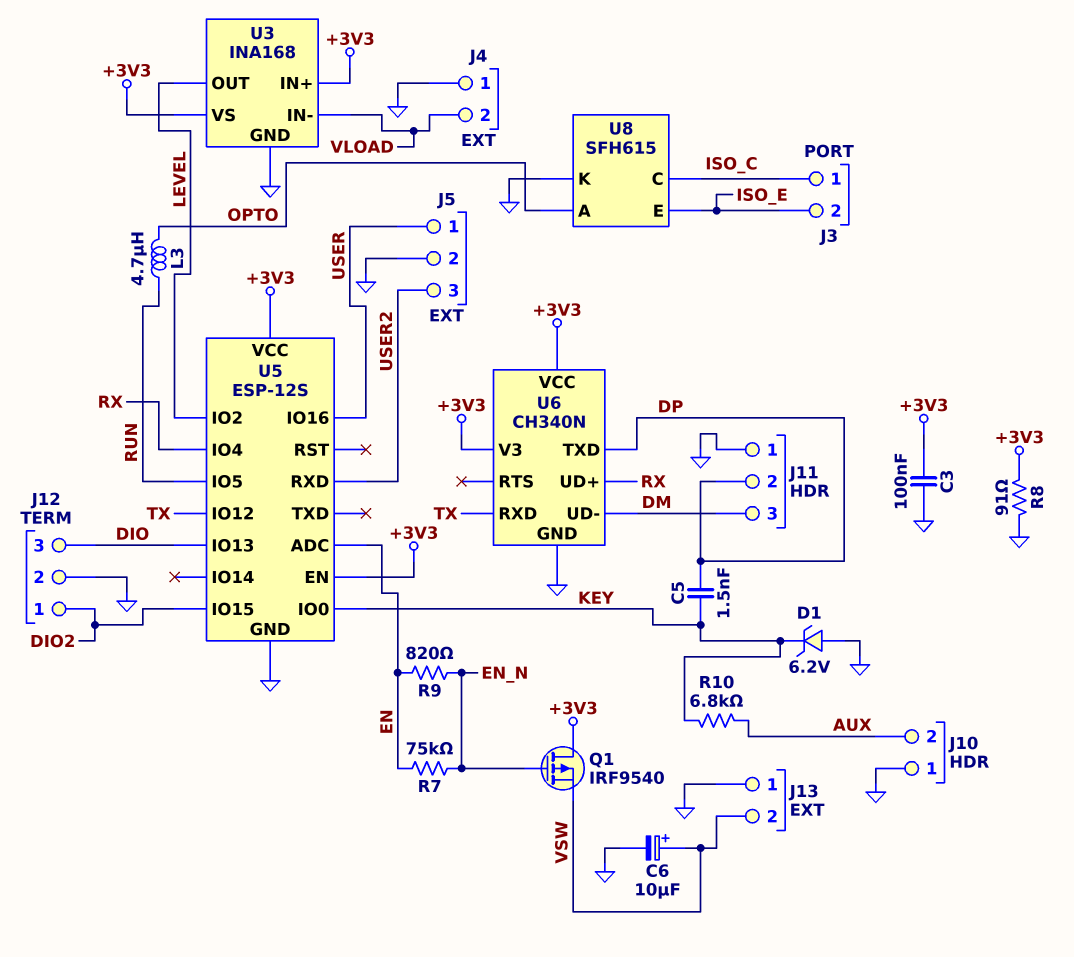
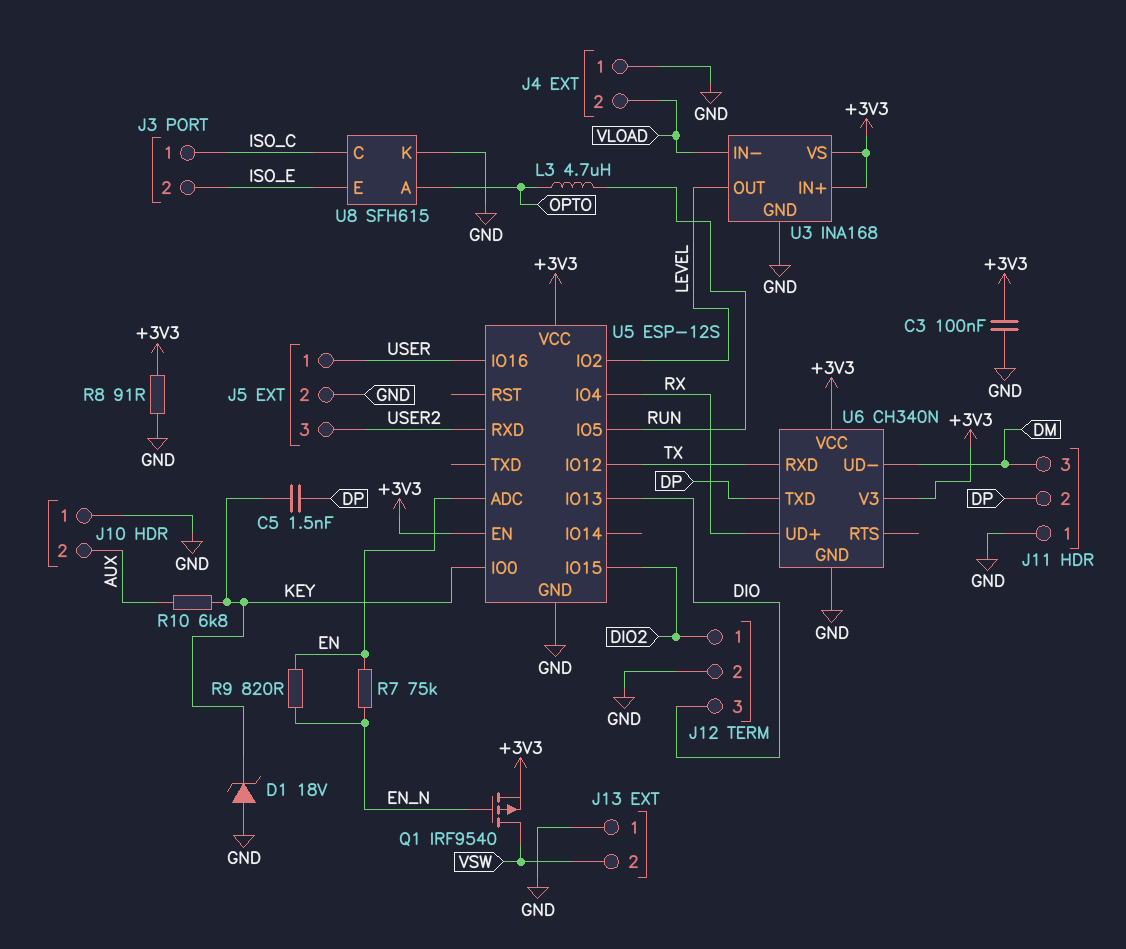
C6: 10uF (plus VSW, minus GND) -> none
D1: zener 6.2V (A GND, K KEY) -> zener 18V (A GND, K KEY)
Q1: PMOS IRF9540 (G EN_N, D +3V3, S VSW) -> PMOS IRF9540 (G EN_N, D VSW, S +3V3)

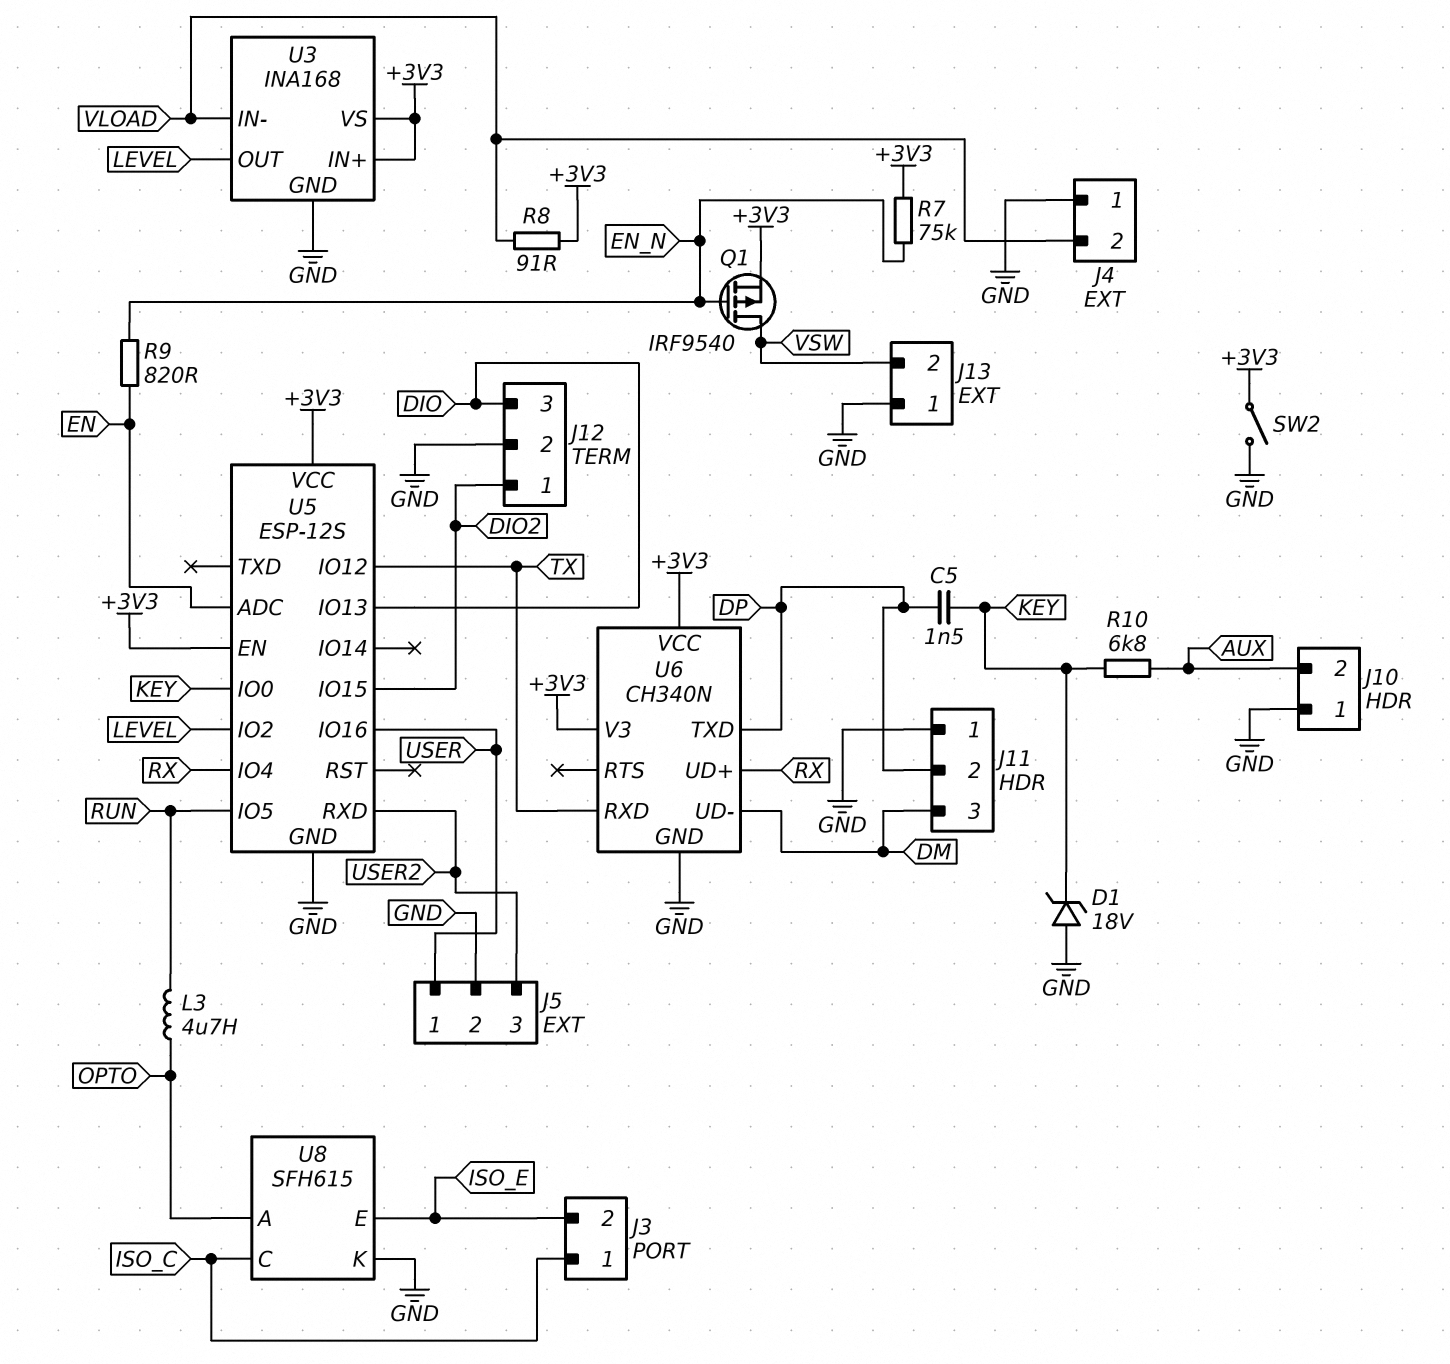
C3: 100nF (+3V3, GND) -> none
R7: 75k (EN, EN_N) -> 75k (+3V3, EN_N)
R8: 91 (+3V3, GND) -> 91 (+3V3, VLOAD)
SW2: none -> switch (+3V3, GND)

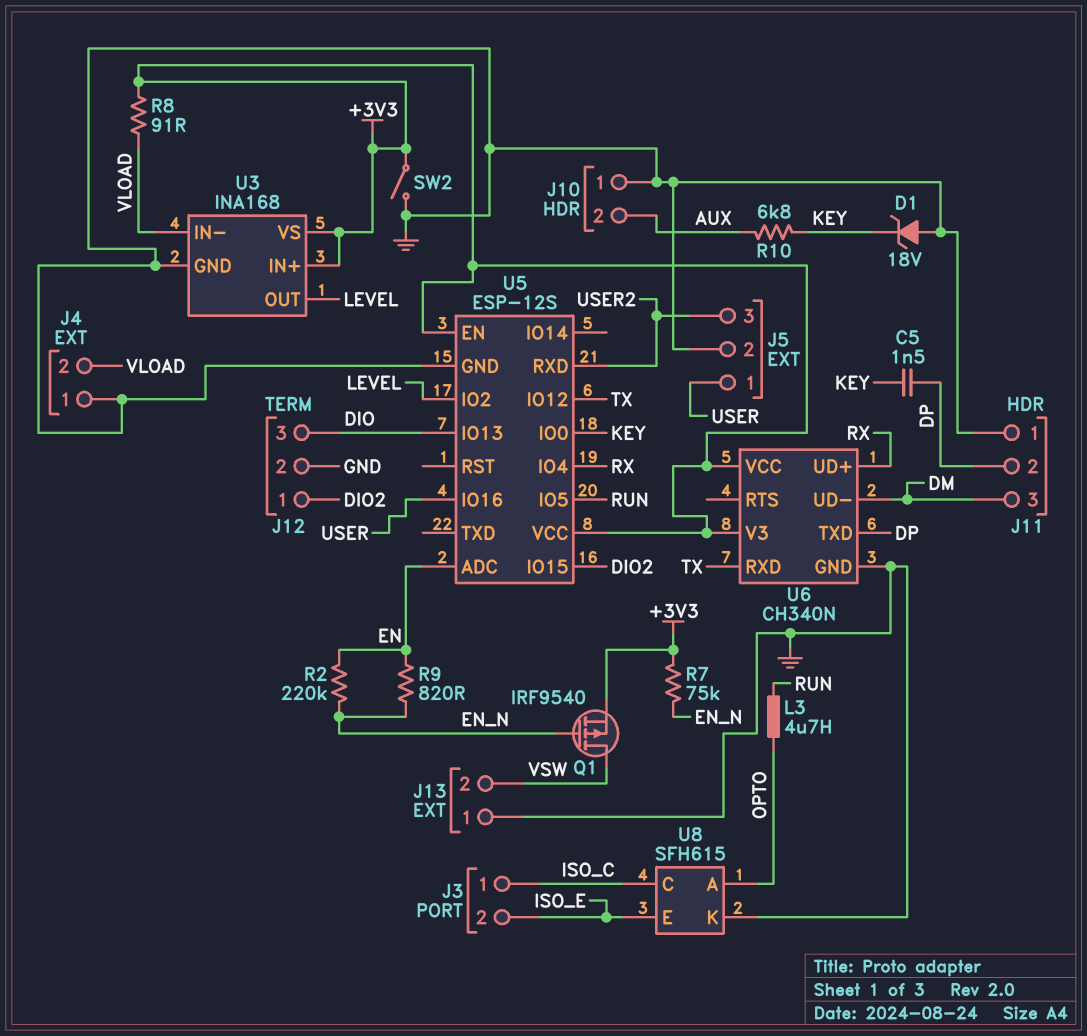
R2: none -> 220k (EN, EN_N)

